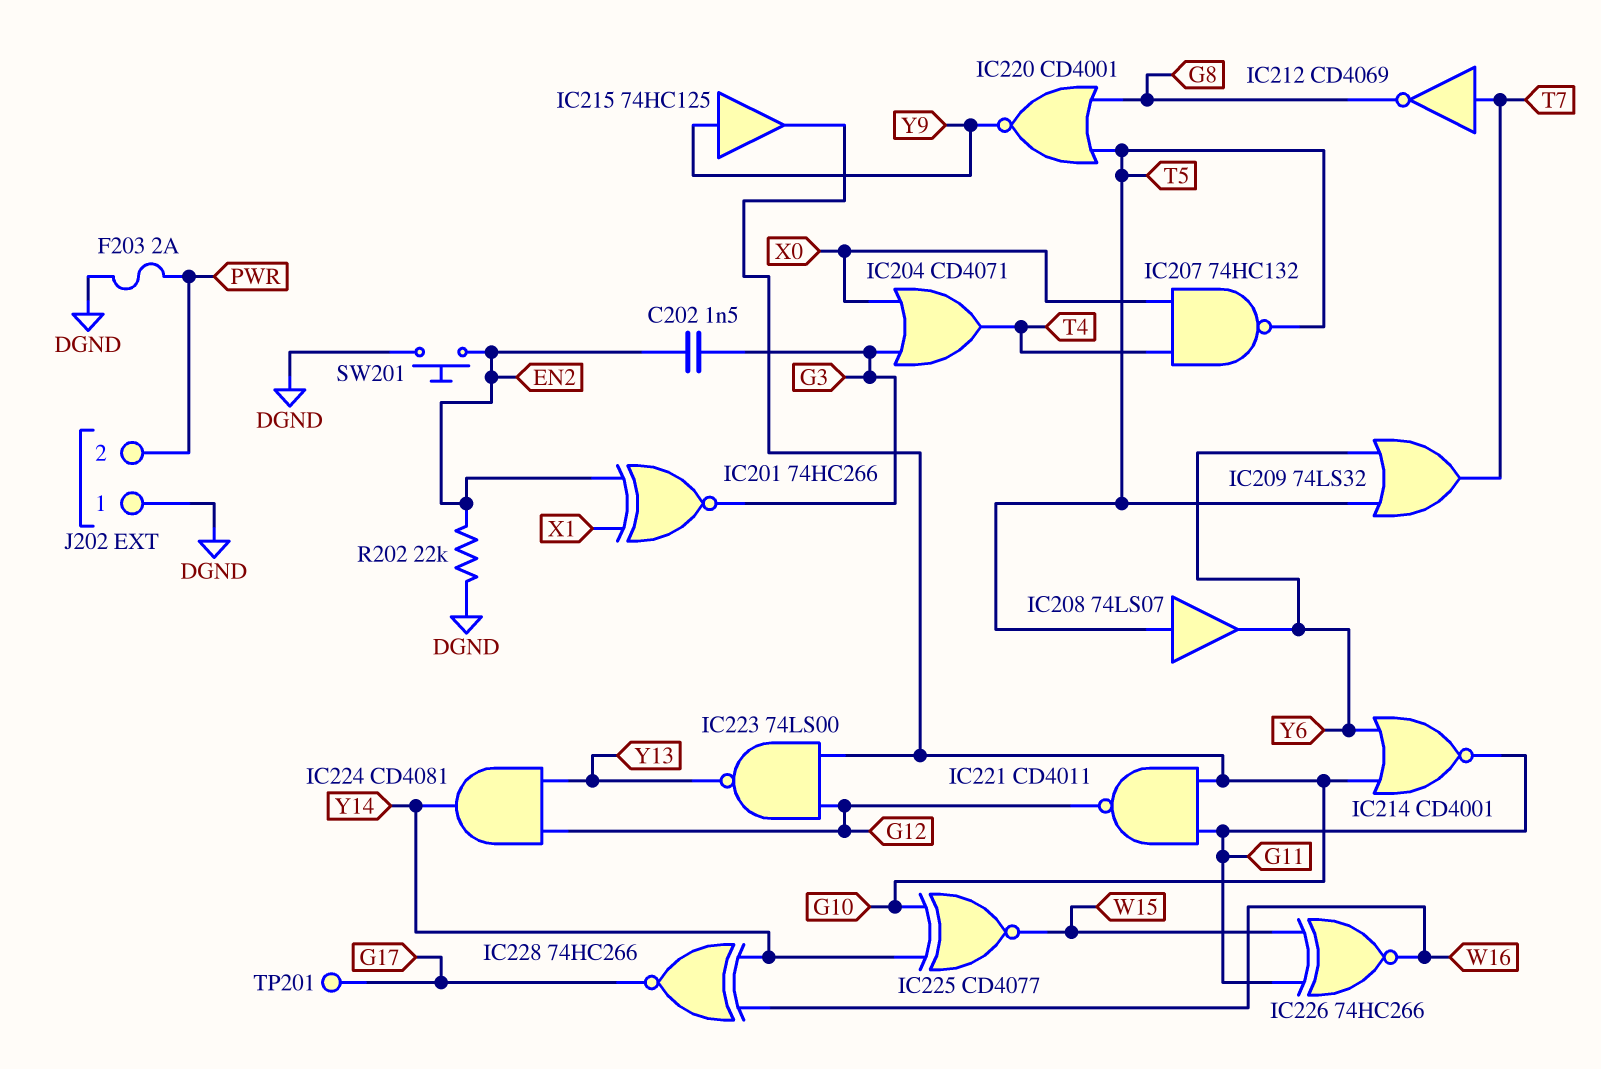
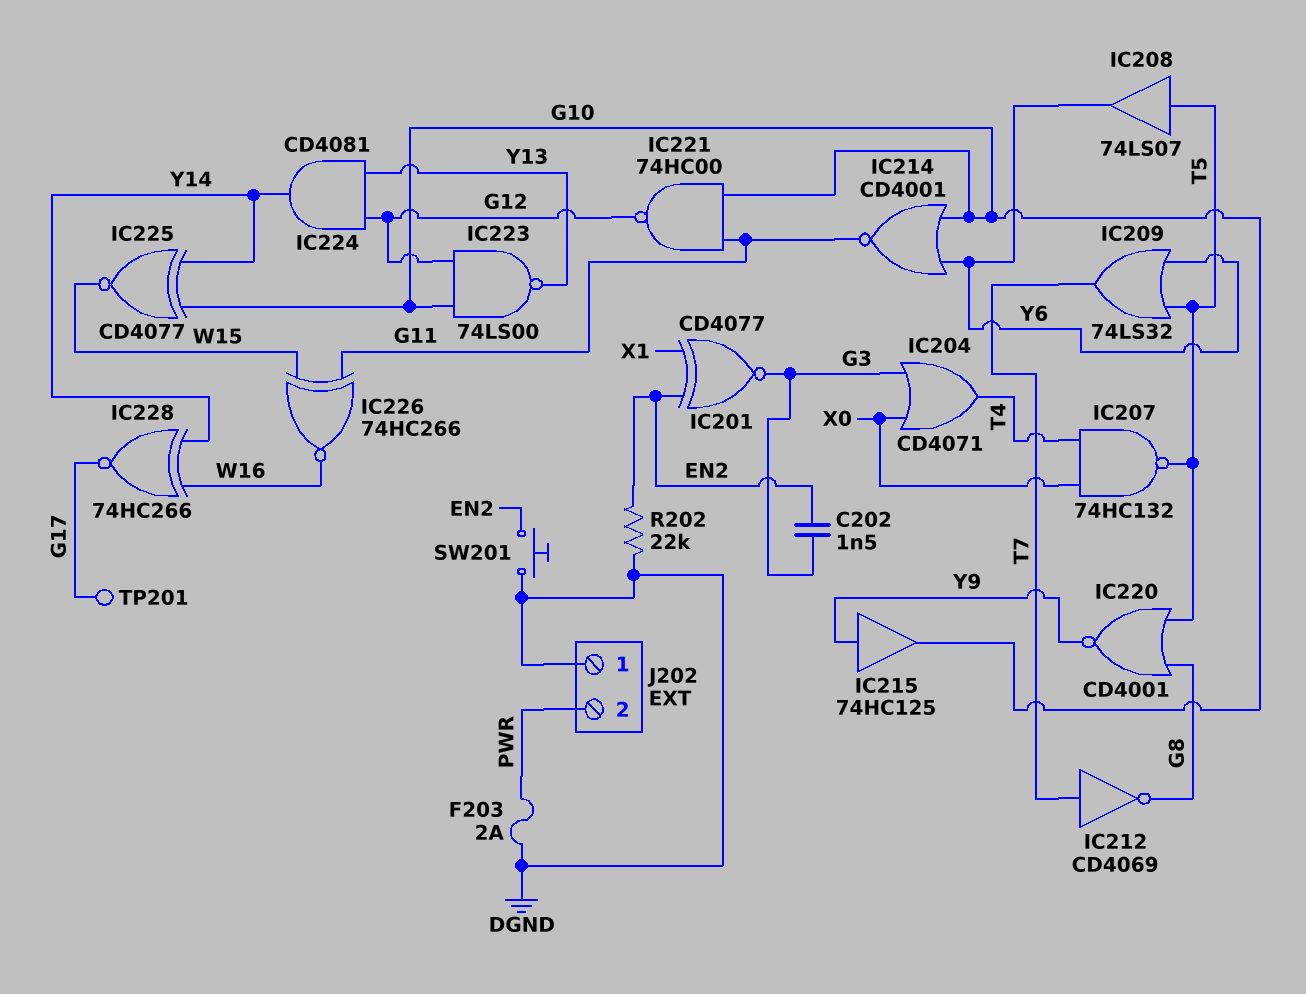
IC201: XNOR 74HC266 (in EN2, in X1, out G3) -> XNOR CD4077 (in EN2, in X1, out G3)
IC221: NAND CD4011 (in G10, in G11, out G12) -> NAND 74HC00 (in G10, in G11, out G12)

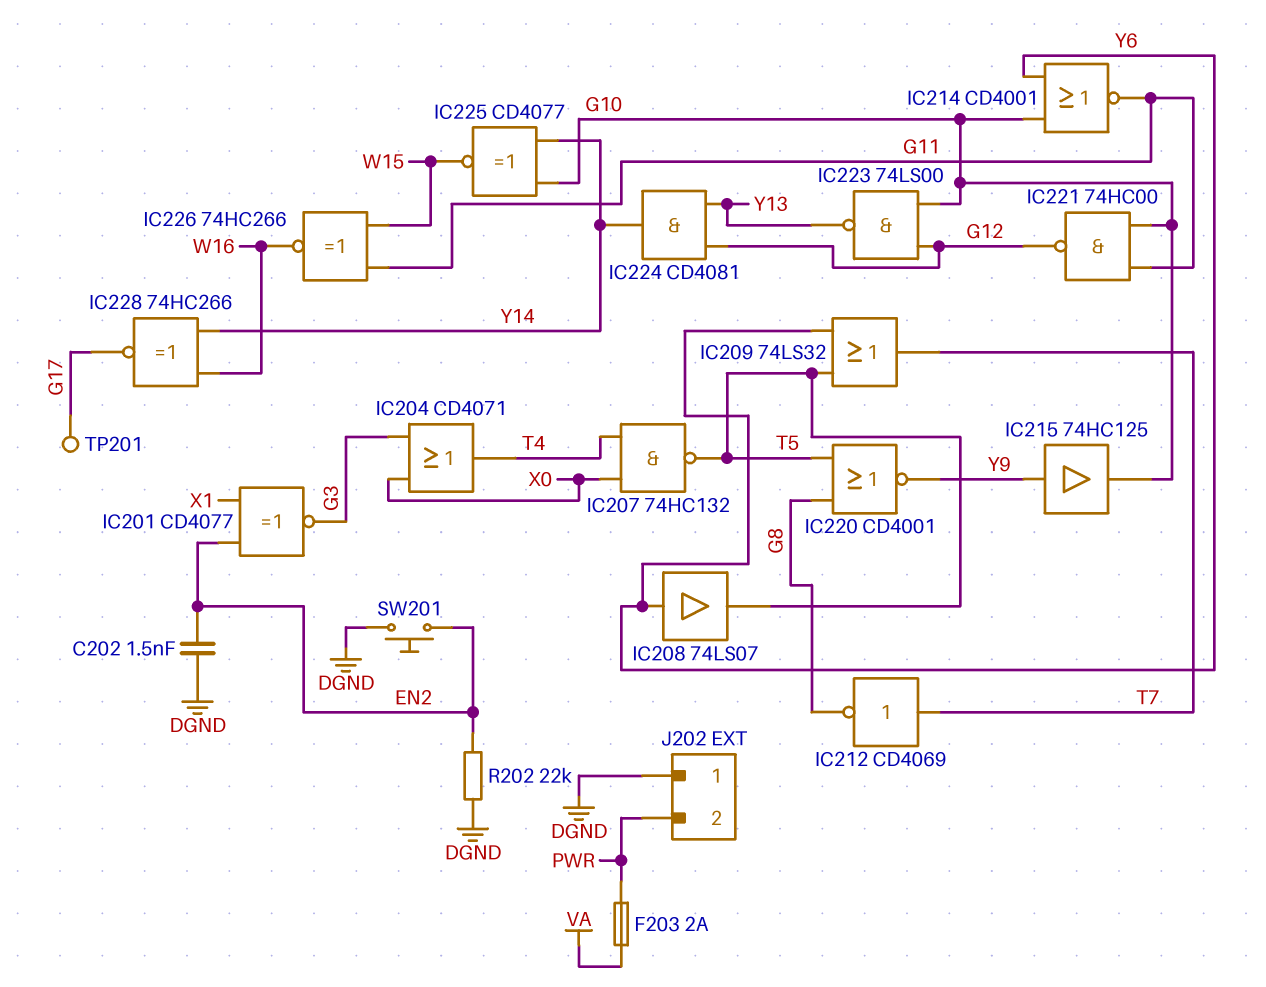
C202: 1.5nF (EN2, G3) -> 1.5nF (DGND, EN2)
F203: 2A (DGND, PWR) -> 2A (PWR, VA)
IC208: buffer 74LS07 (in T5, out Y6) -> buffer 74LS07 (in Y6, out T5)

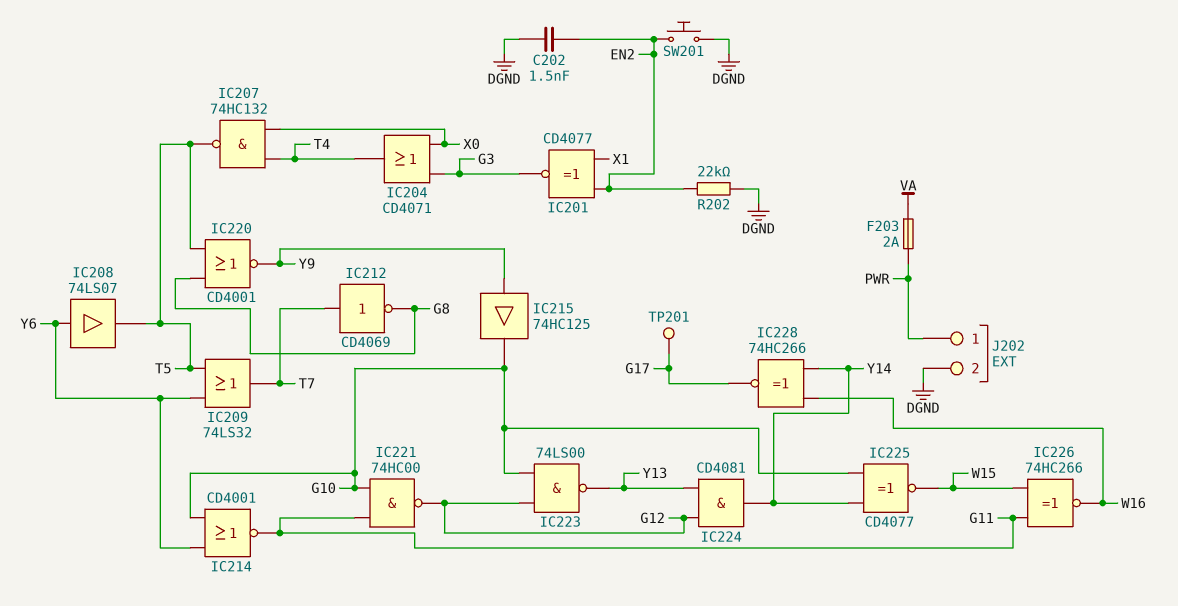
J202 pin 1: DGND -> PWR
J202 pin 2: PWR -> DGND

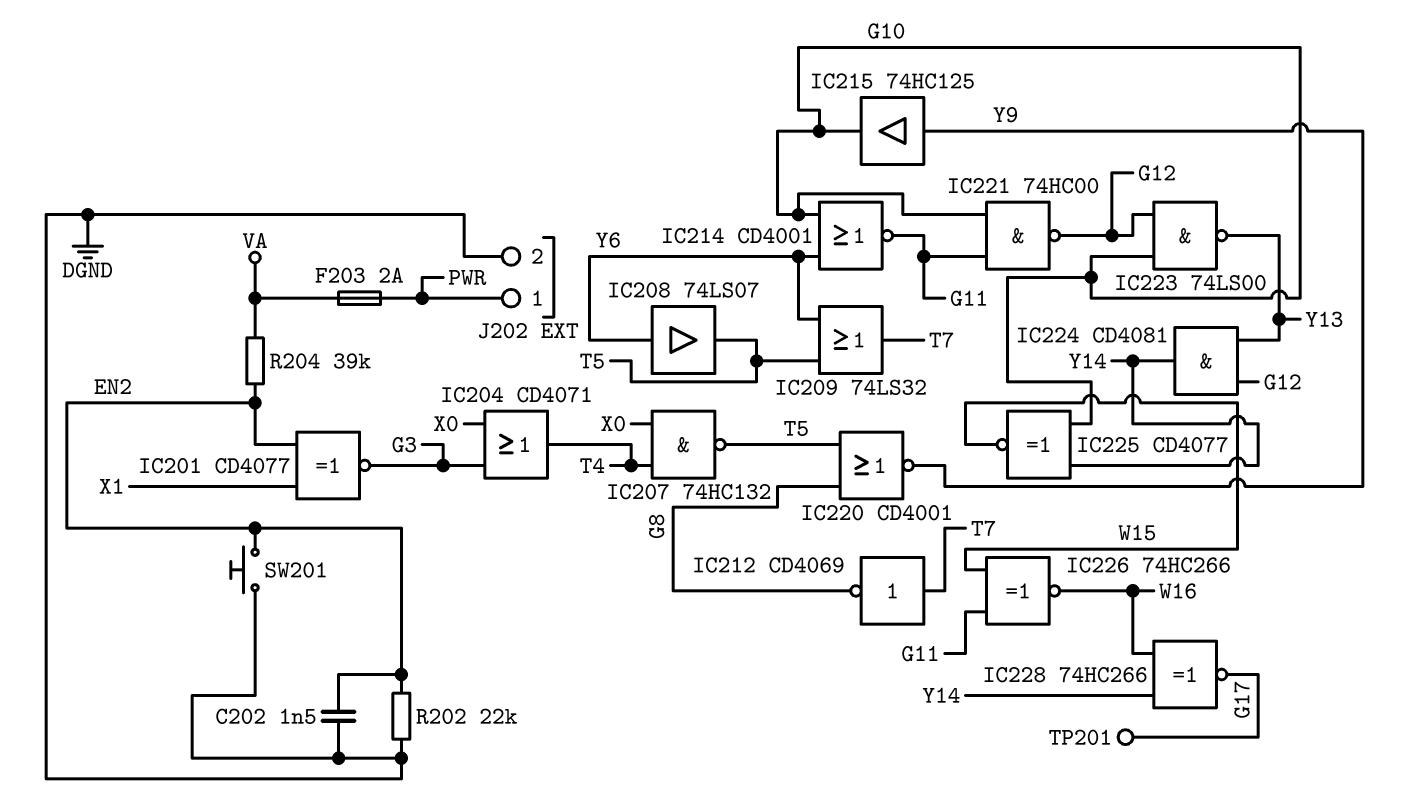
R204: none -> 39k (EN2, VA)

